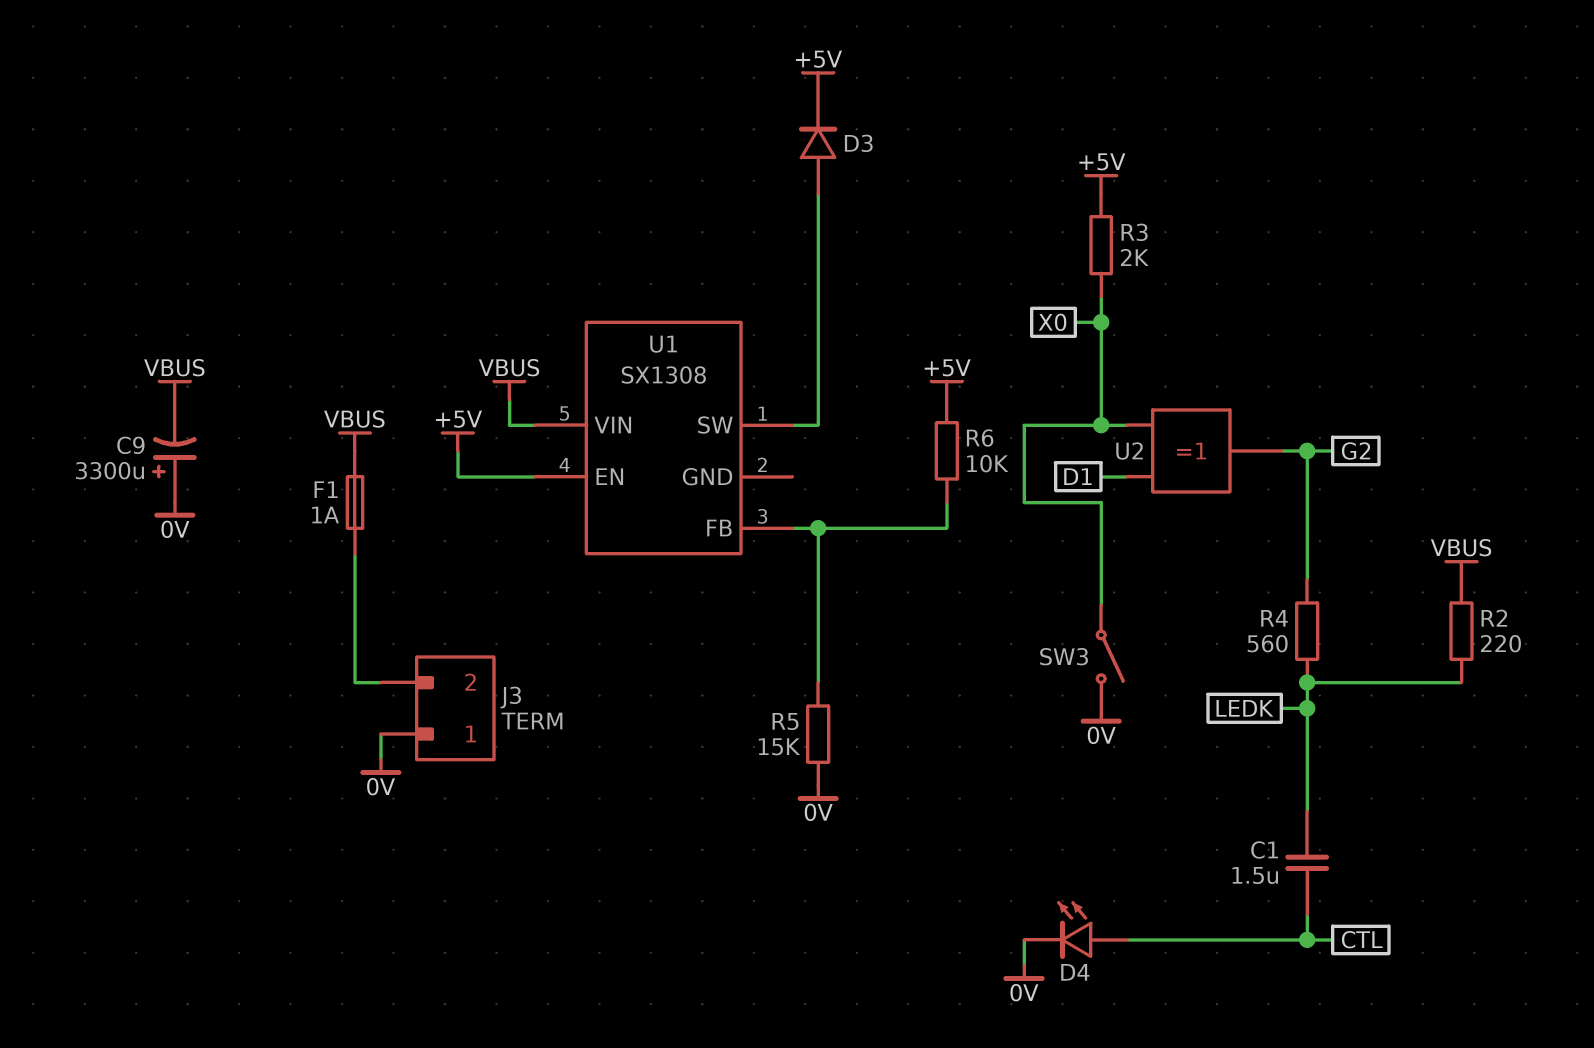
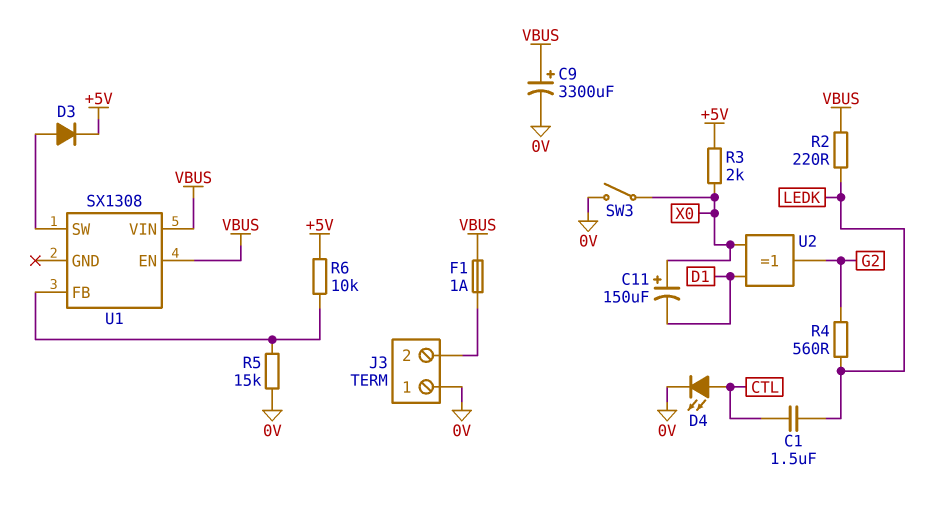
C9: 3300uF (plus 0V, minus VBUS) -> 3300uF (plus VBUS, minus 0V)
C11: none -> 150uF (plus X0, minus D1)
U1 pin EN: +5V -> VBUS

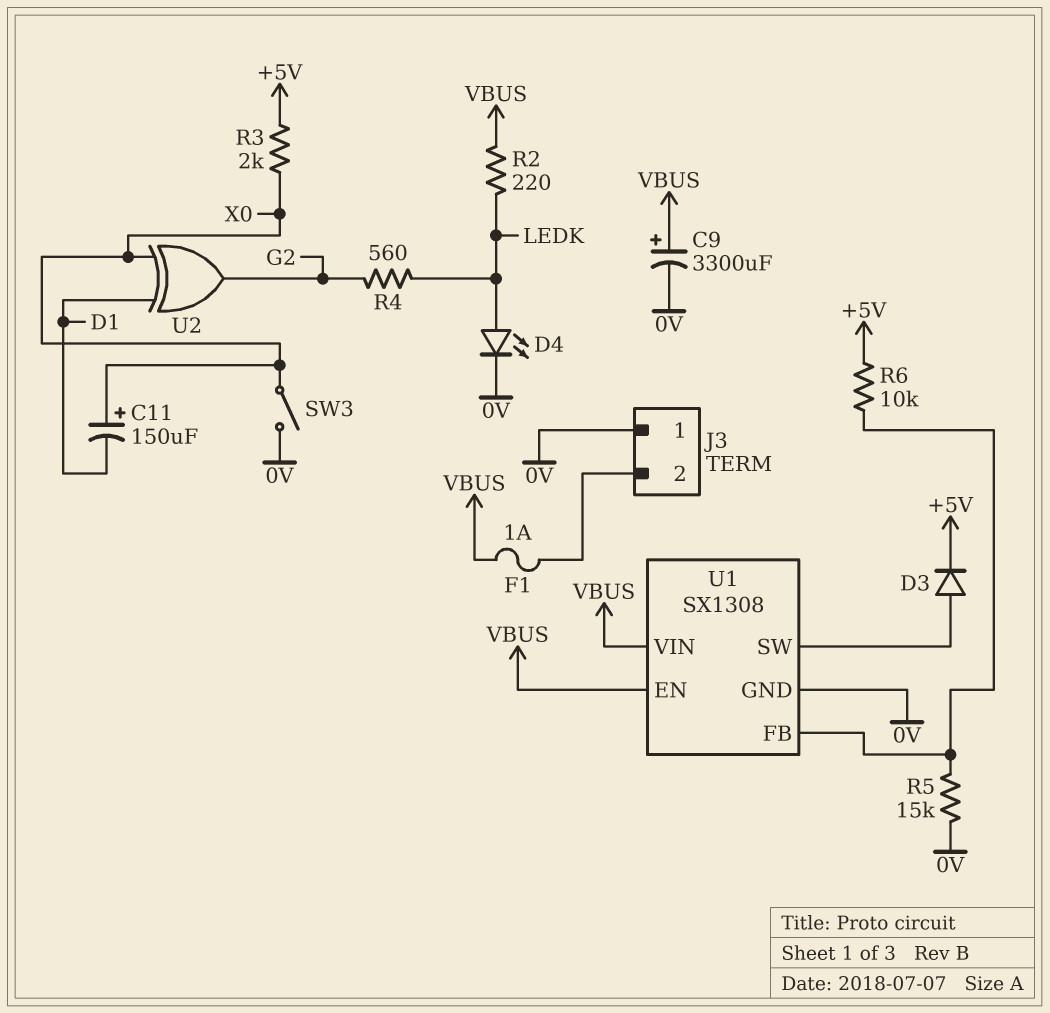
C1: 1.5uF (CTL, LEDK) -> none
D4: LED (A CTL, K 0V) -> LED (A LEDK, K 0V)
U1 pin GND: none -> 0V

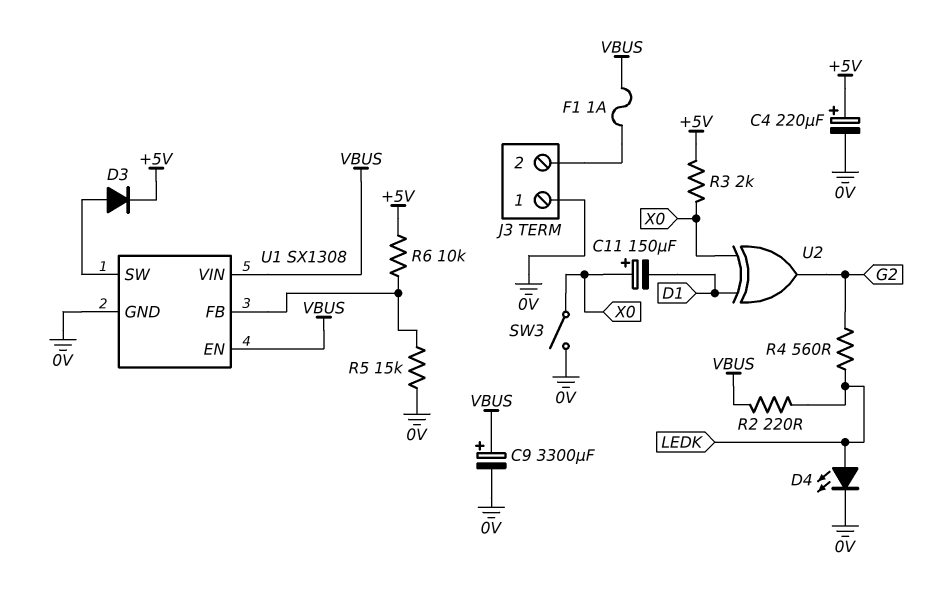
C4: none -> 220uF (plus +5V, minus 0V)

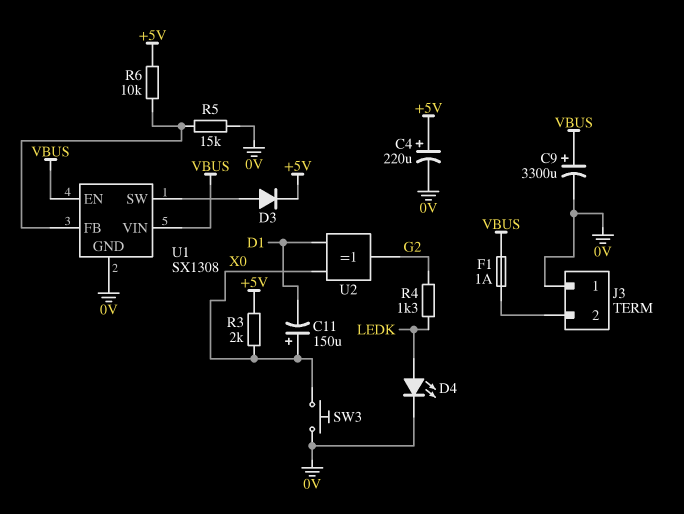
R2: 220 (LEDK, VBUS) -> none
R4: 560 (G2, LEDK) -> 1.3k (G2, LEDK)
SW3: switch (0V, X0) -> button (0V, X0)

